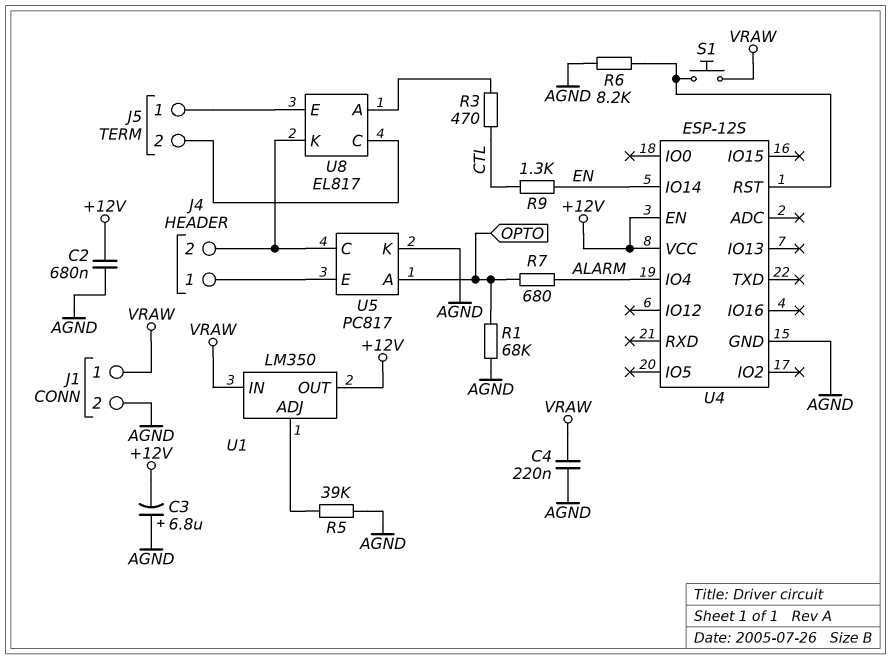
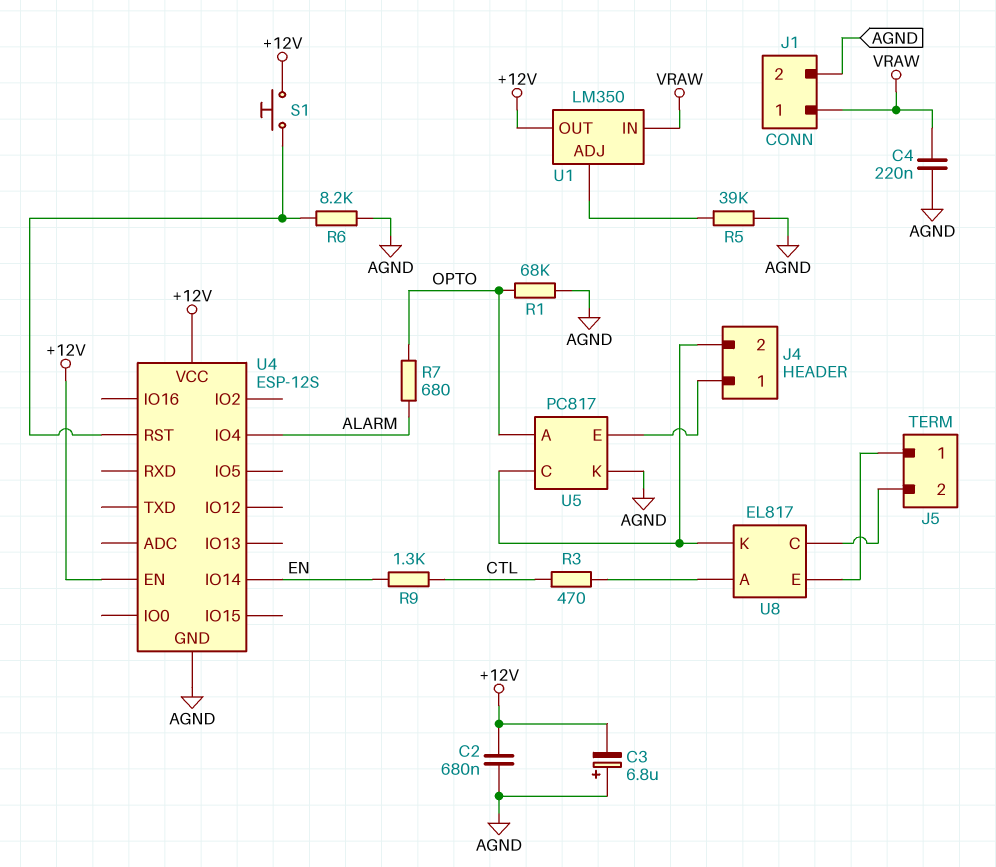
S1: button (U4/RST, VRAW) -> button (+12V, U4/RST)

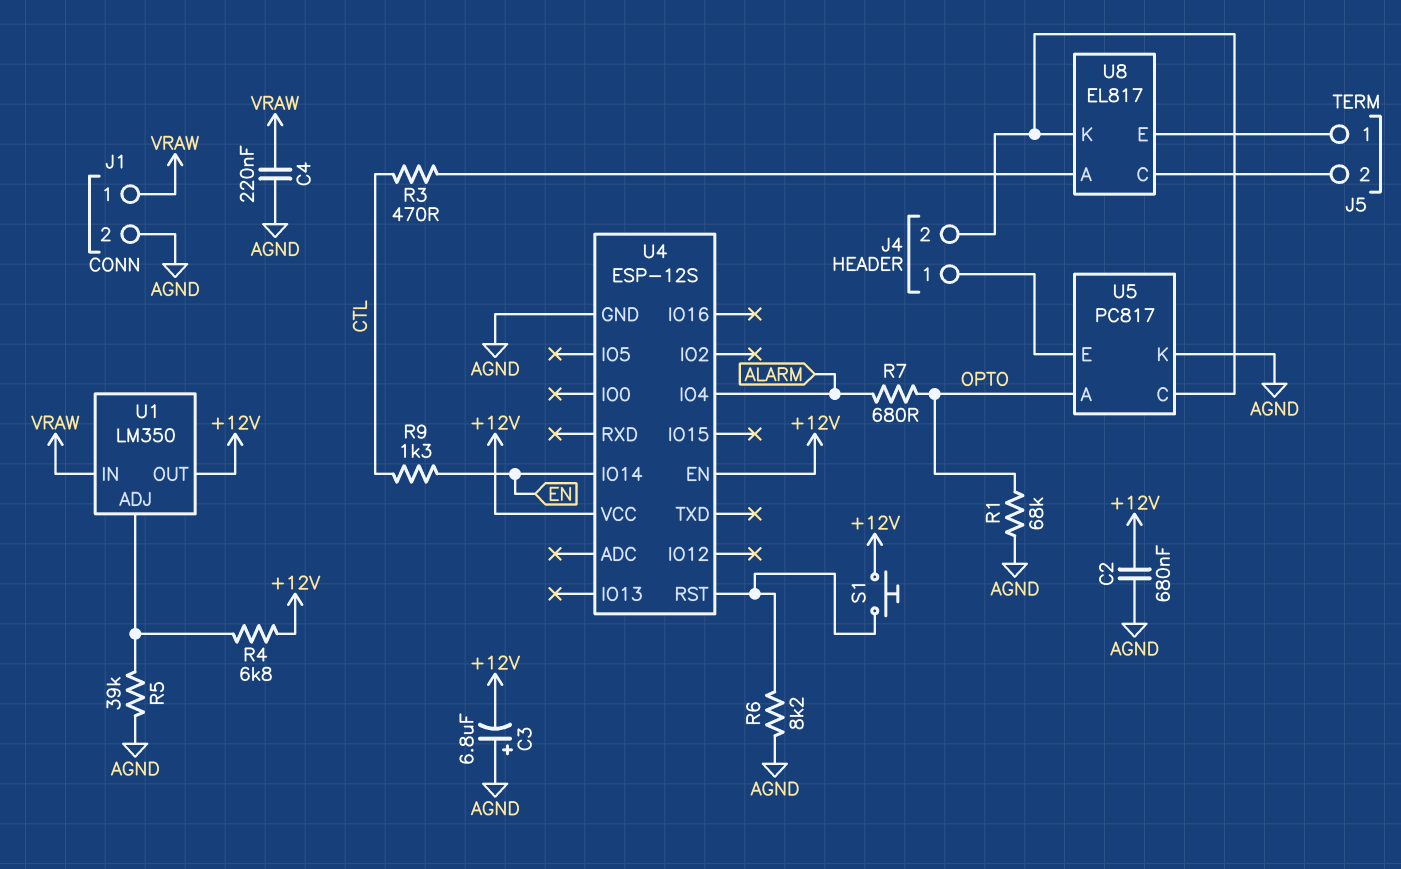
R4: none -> 6.8k (+12V, U1/ADJ)

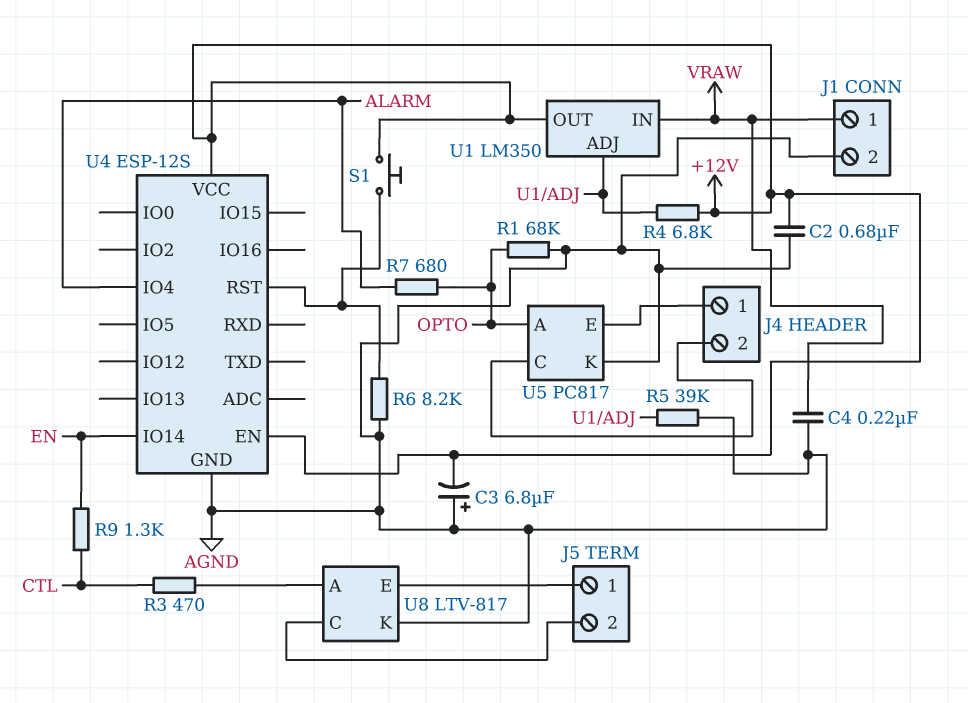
U8: EL817 -> LTV-817
U8 pin K: J4/2 -> AGND

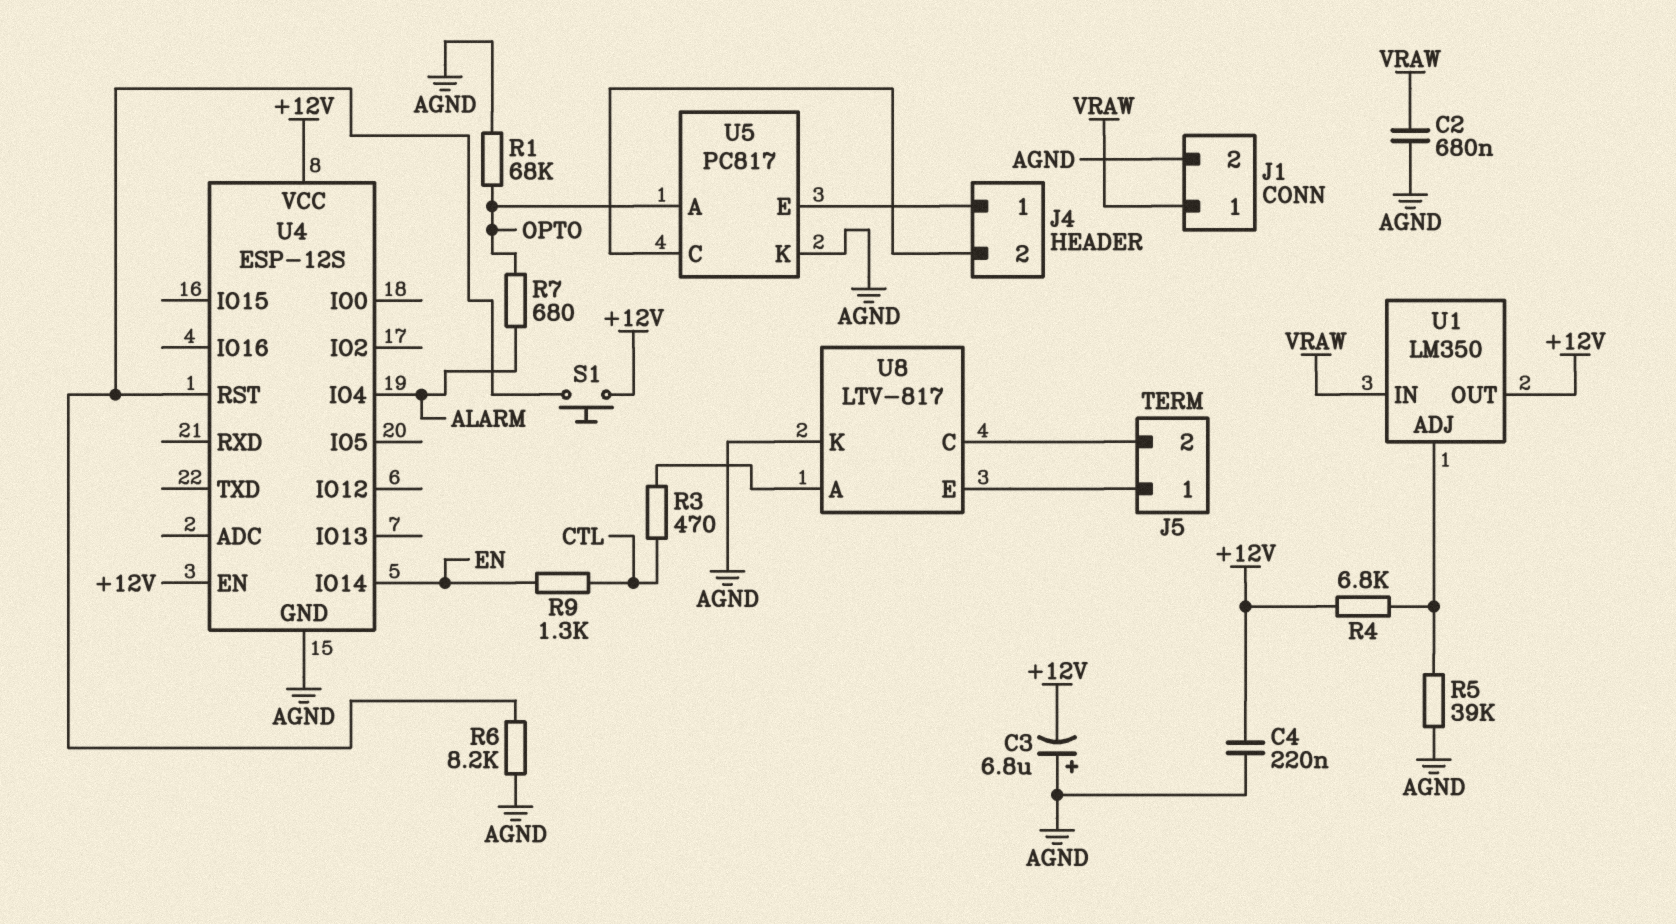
C2: 680nF (+12V, AGND) -> 680nF (AGND, VRAW)
C4: 220nF (AGND, VRAW) -> 220nF (+12V, AGND)

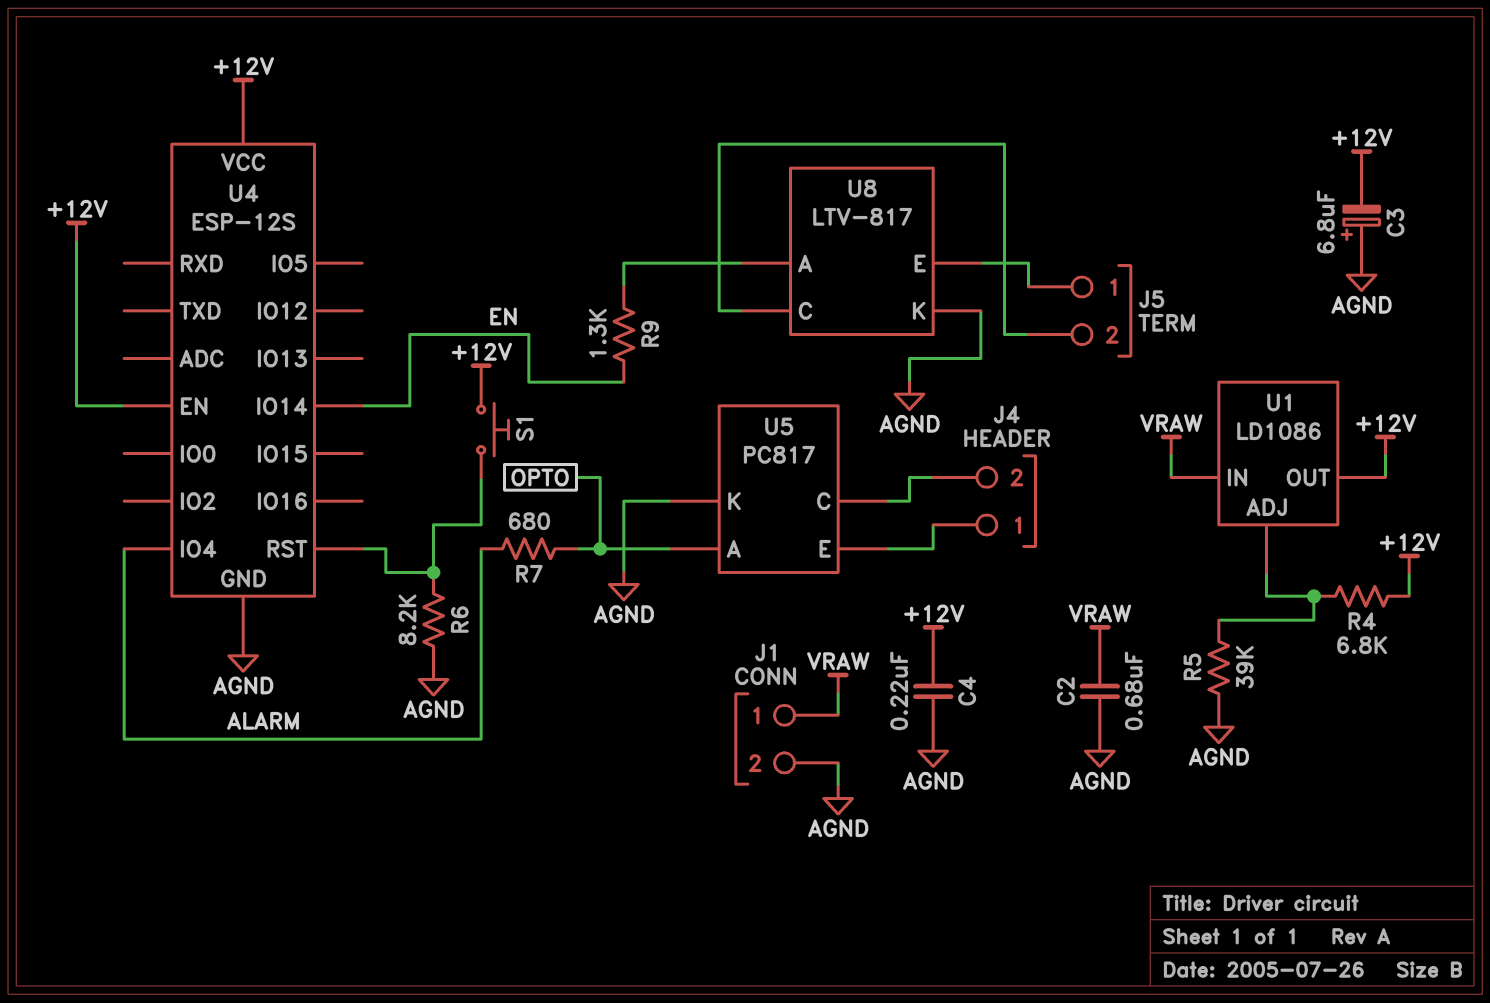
R1: 68k (AGND, OPTO) -> none
R3: 470 (CTL, U8/A) -> none
R9: 1.3k (CTL, EN) -> 1.3k (EN, U8/A)
U1: LM350 -> LD1086

